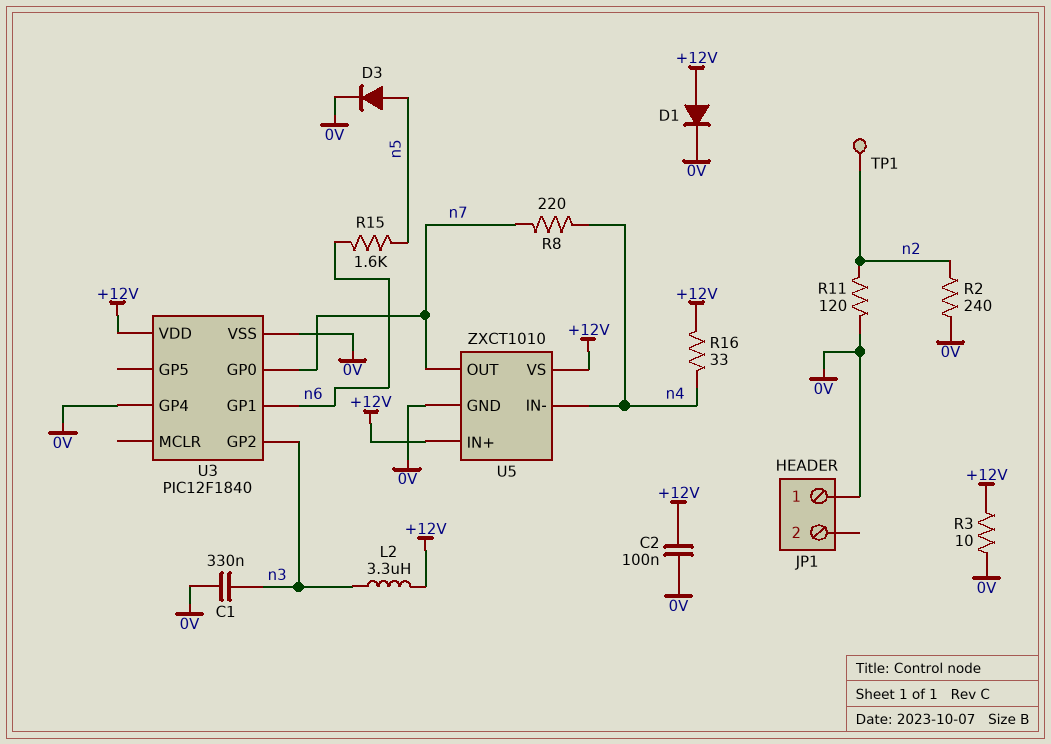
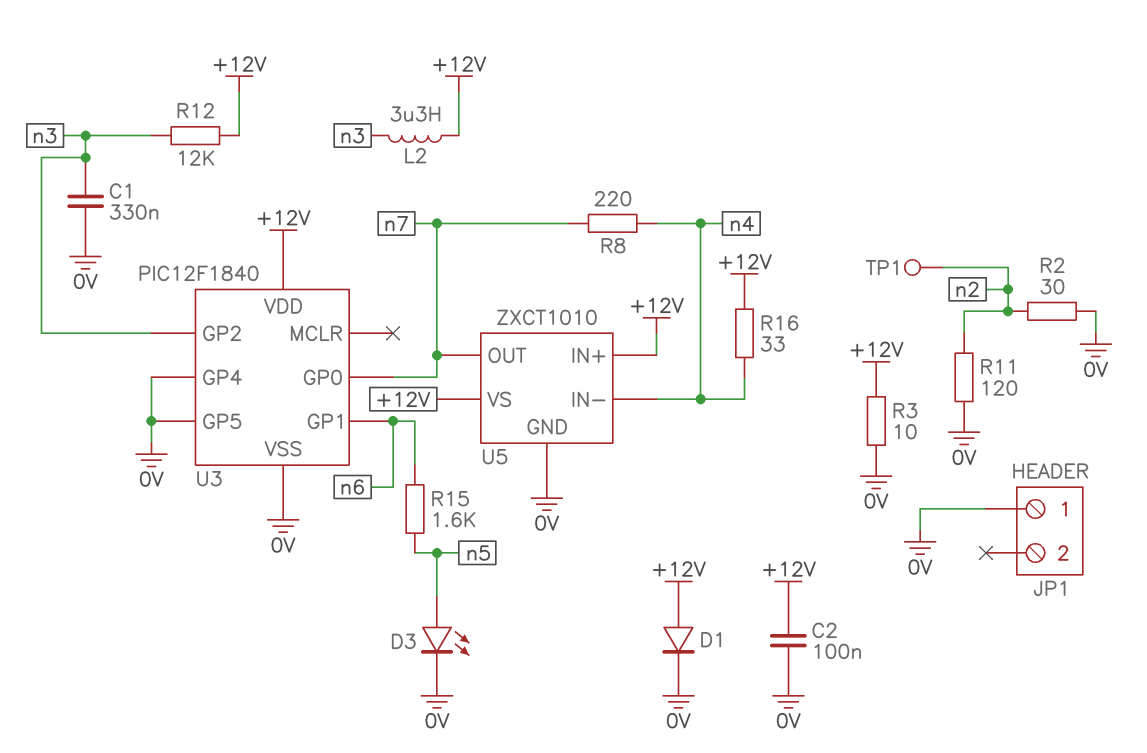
D3: diode (A n5, K 0V) -> LED (A n5, K 0V)
R2: 240 (0V, n2) -> 30 (0V, n2)
R12: none -> 12k (+12V, n3)
U3 pin GP5: none -> 0V

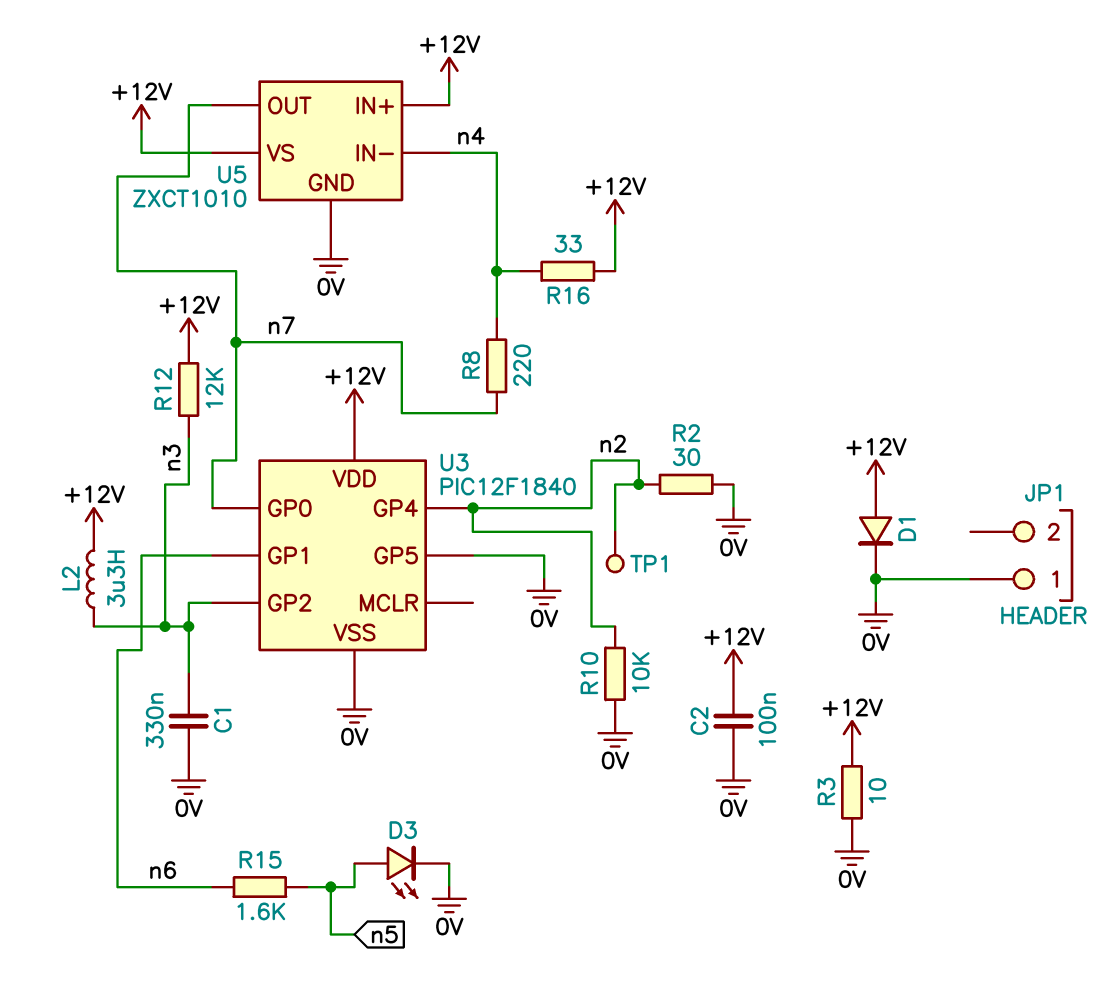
R10: none -> 10k (0V, n2)
R11: 120 (0V, n2) -> none
U3 pin GP4: 0V -> n2

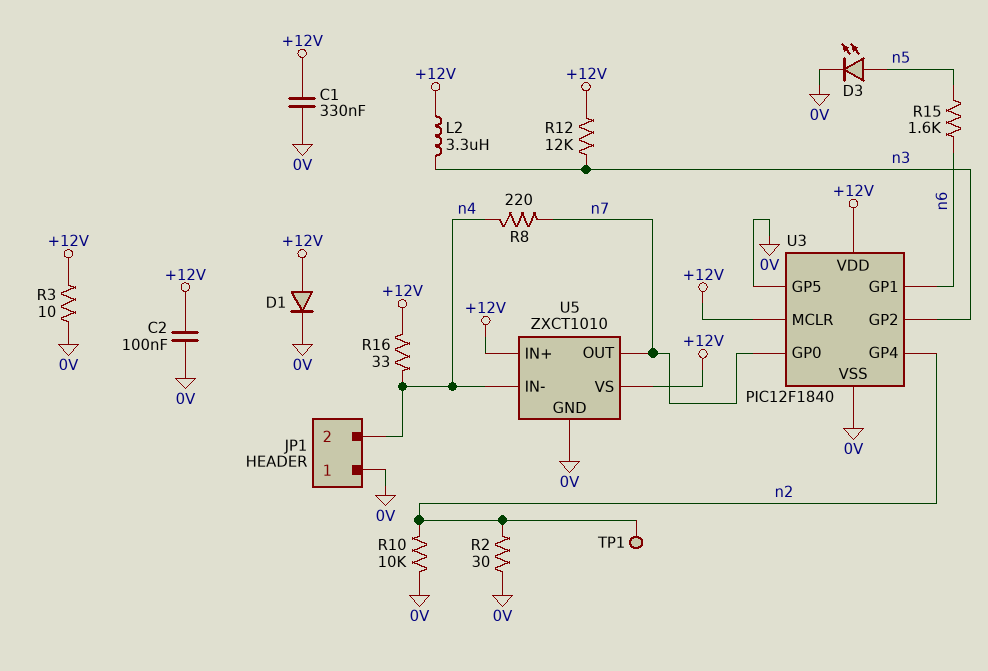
C1: 330nF (0V, n3) -> 330nF (+12V, 0V)
JP1 pin 2: none -> n4
U3 pin MCLR: none -> +12V

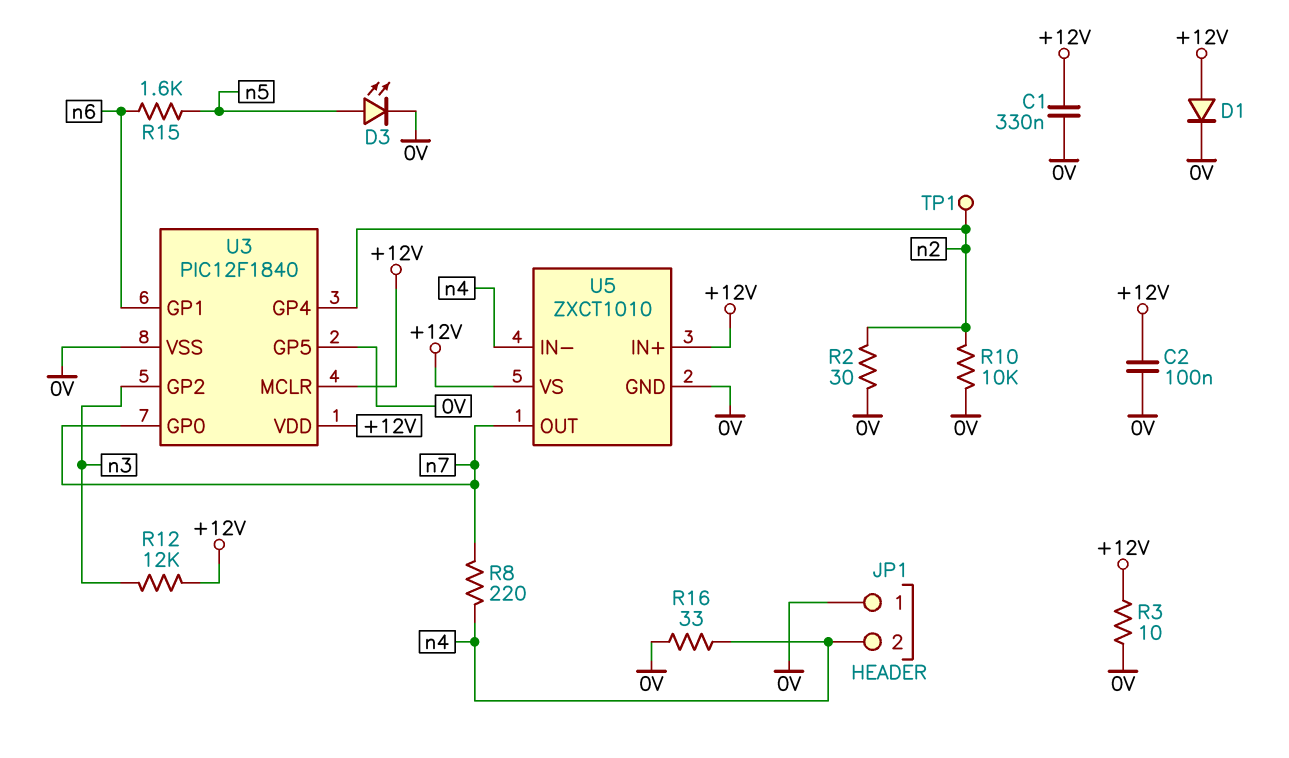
L2: 3.3uH (+12V, n3) -> none
R16: 33 (+12V, n4) -> 33 (0V, n4)

